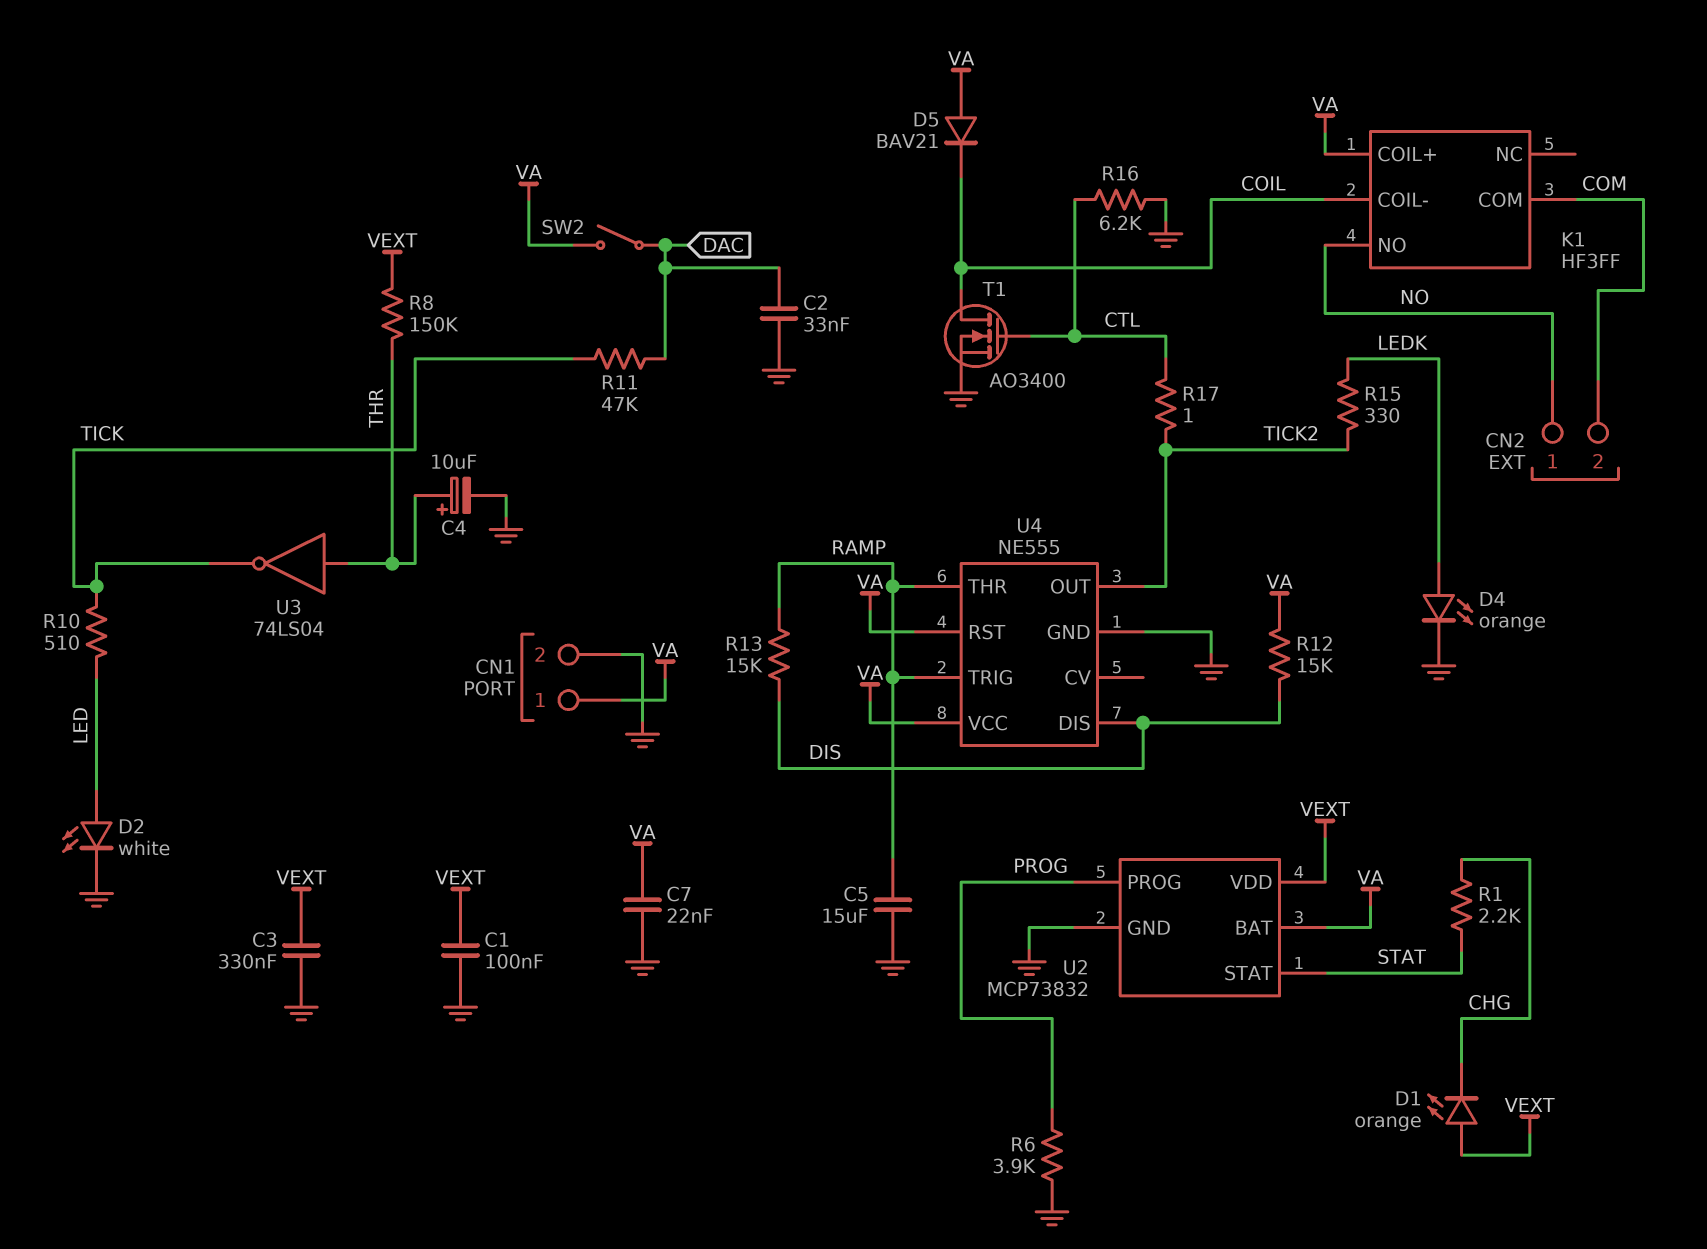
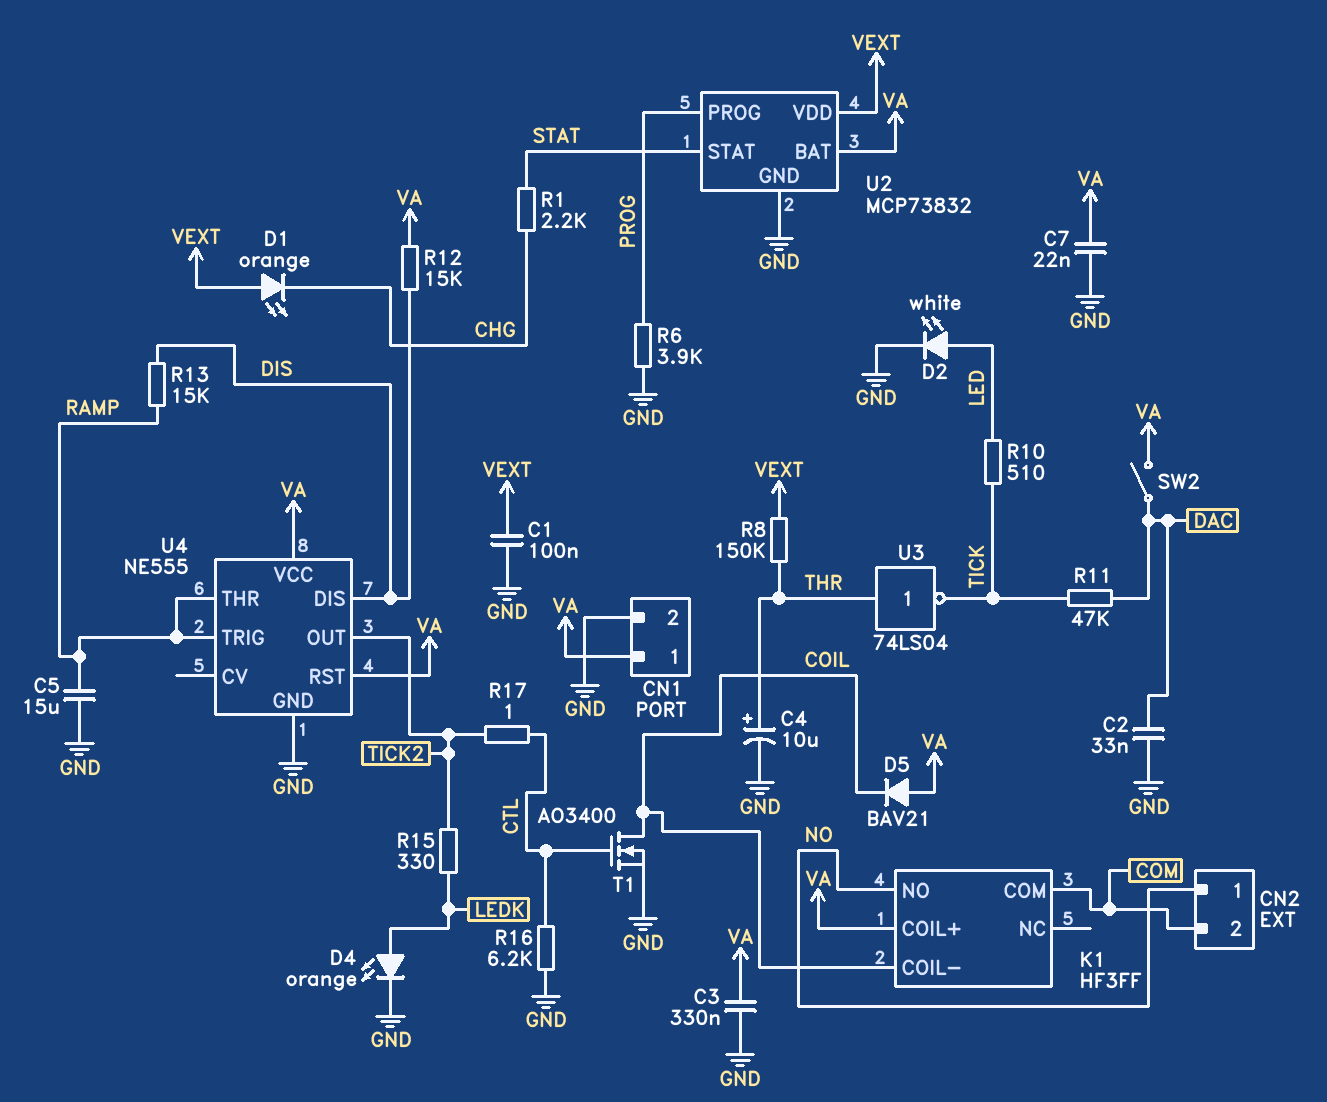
C3: 330nF (GND, VEXT) -> 330nF (GND, VA)

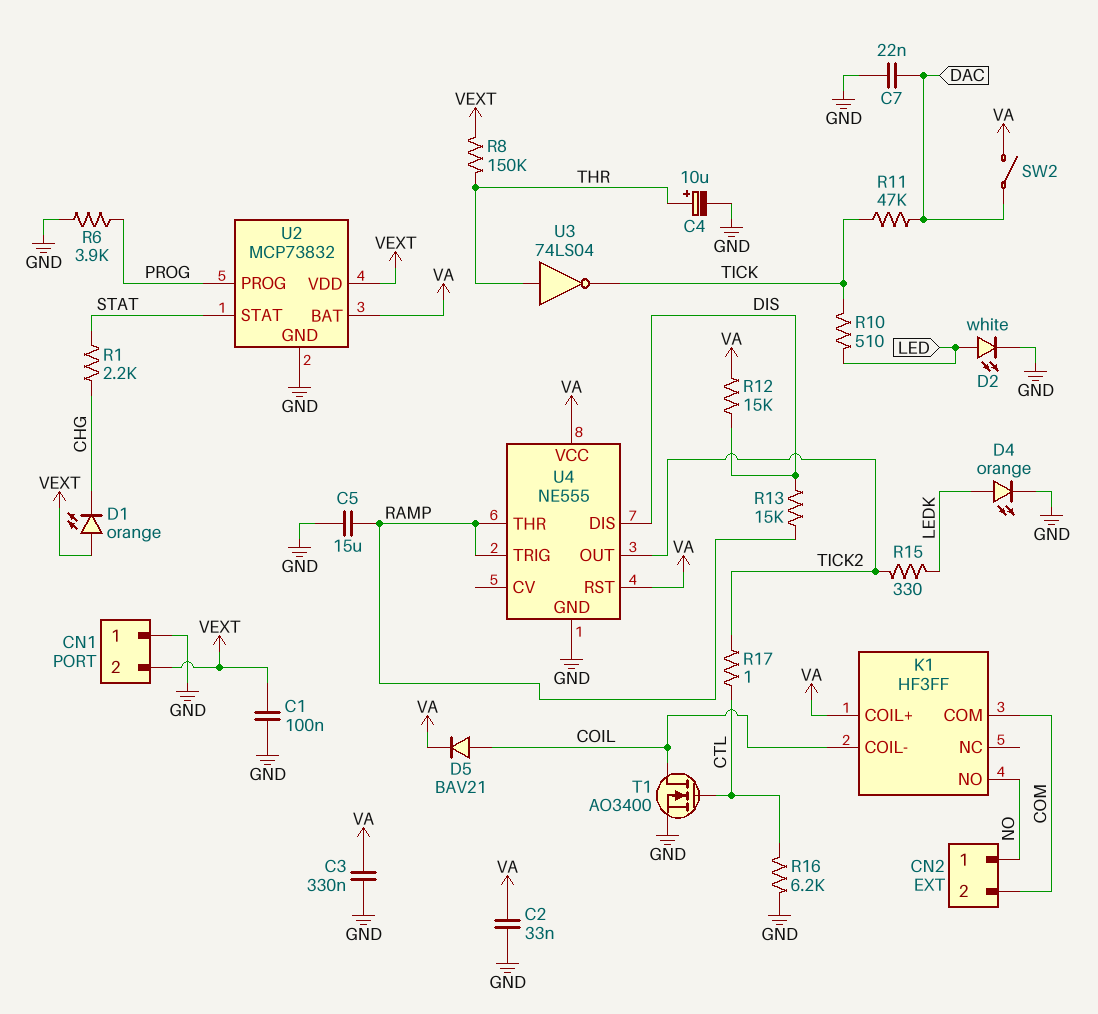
C2: 33nF (DAC, GND) -> 33nF (GND, VA)
C7: 22nF (GND, VA) -> 22nF (DAC, GND)
CN1 pin 1: VA -> GND
CN1 pin 2: GND -> VEXT
D5: diode BAV21 (A VA, K COIL) -> diode BAV21 (A COIL, K VA)

